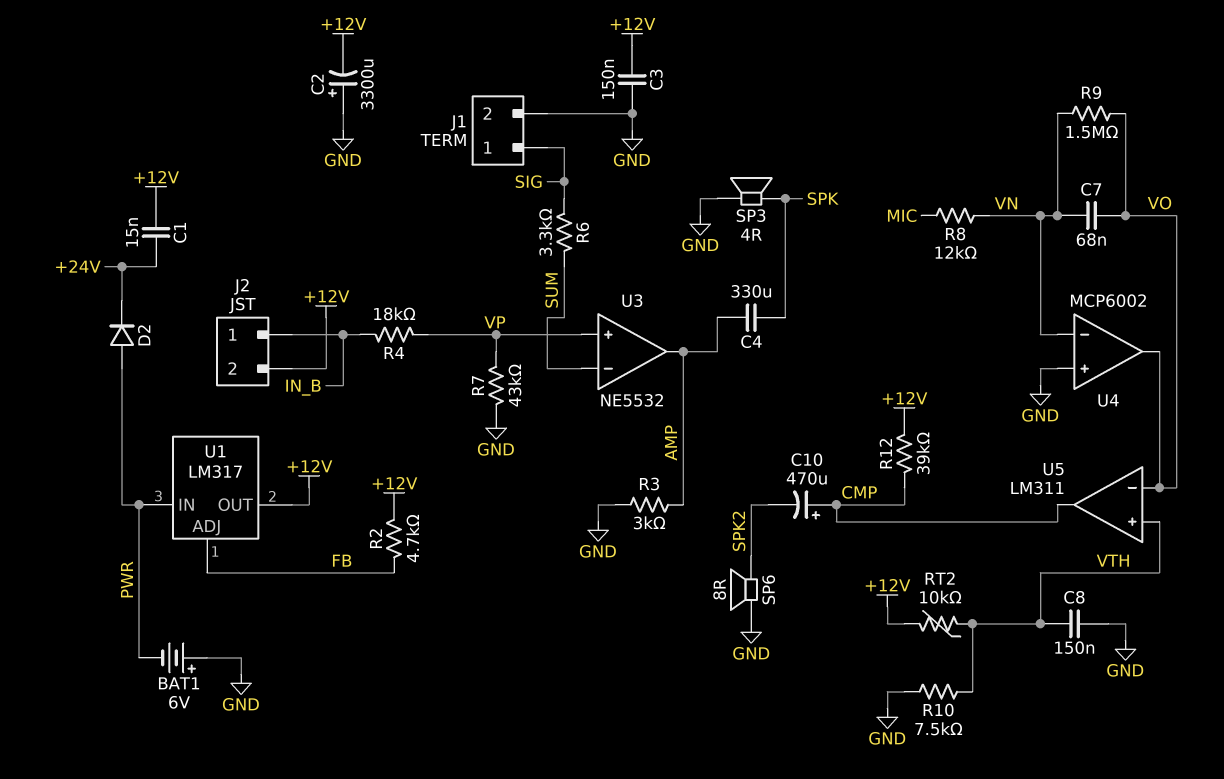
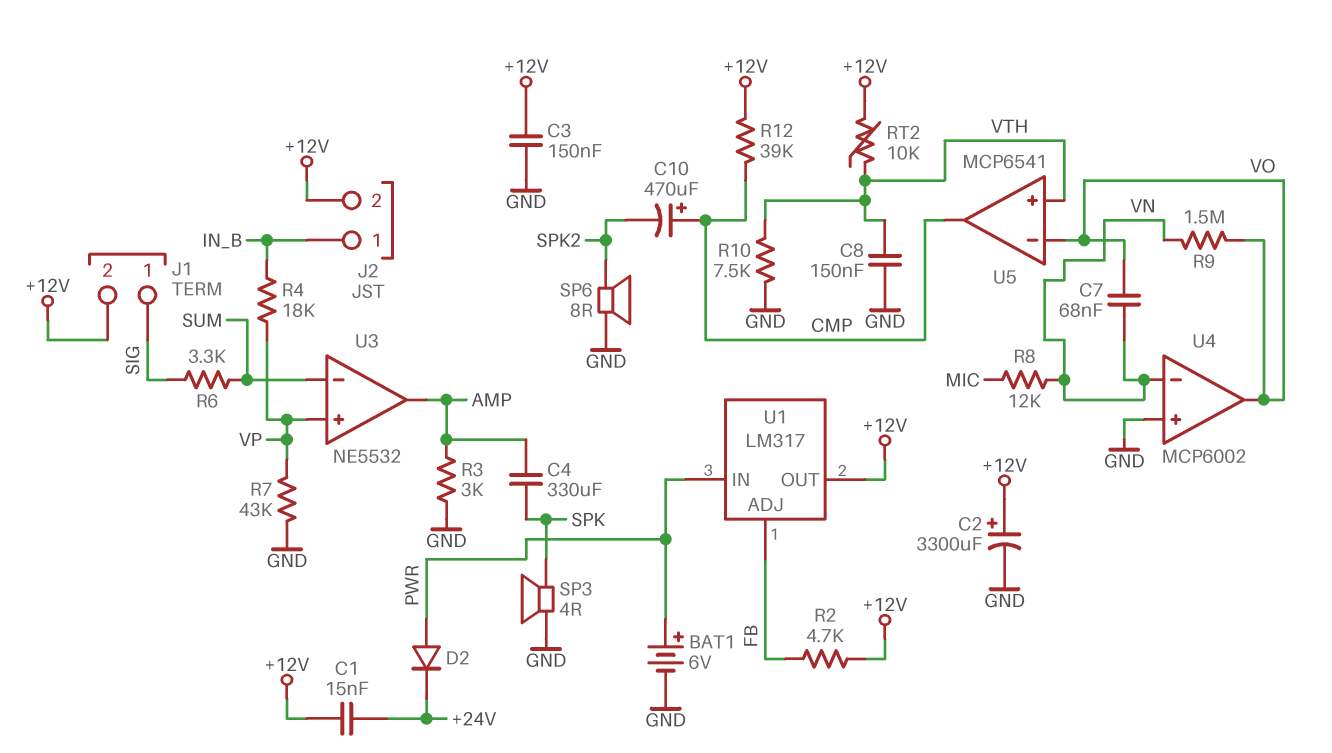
BAT1: 6V (plus GND, minus PWR) -> 6V (plus PWR, minus GND)
C2: 3300uF (plus GND, minus +12V) -> 3300uF (plus +12V, minus GND)
J1 pin 2: GND -> +12V
U5: LM311 -> MCP6541

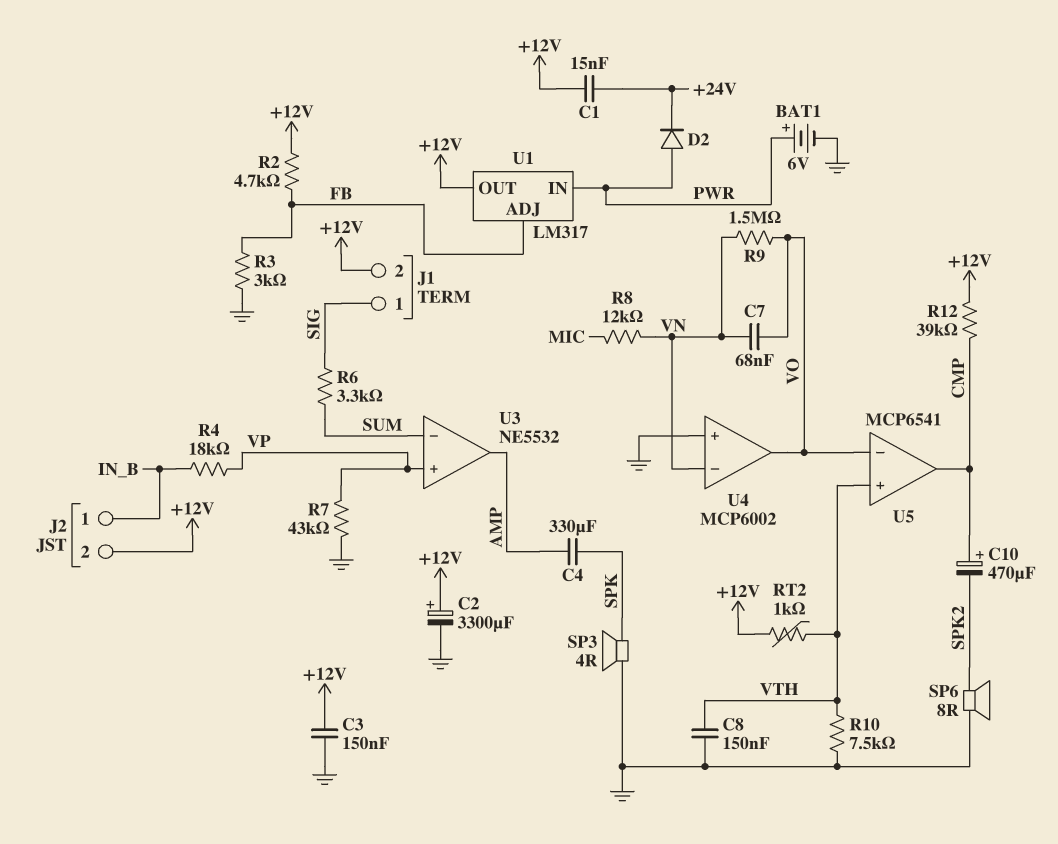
R3: 3k (AMP, GND) -> 3k (FB, GND)
RT2: 10k (+12V, VTH) -> 1k (+12V, VTH)

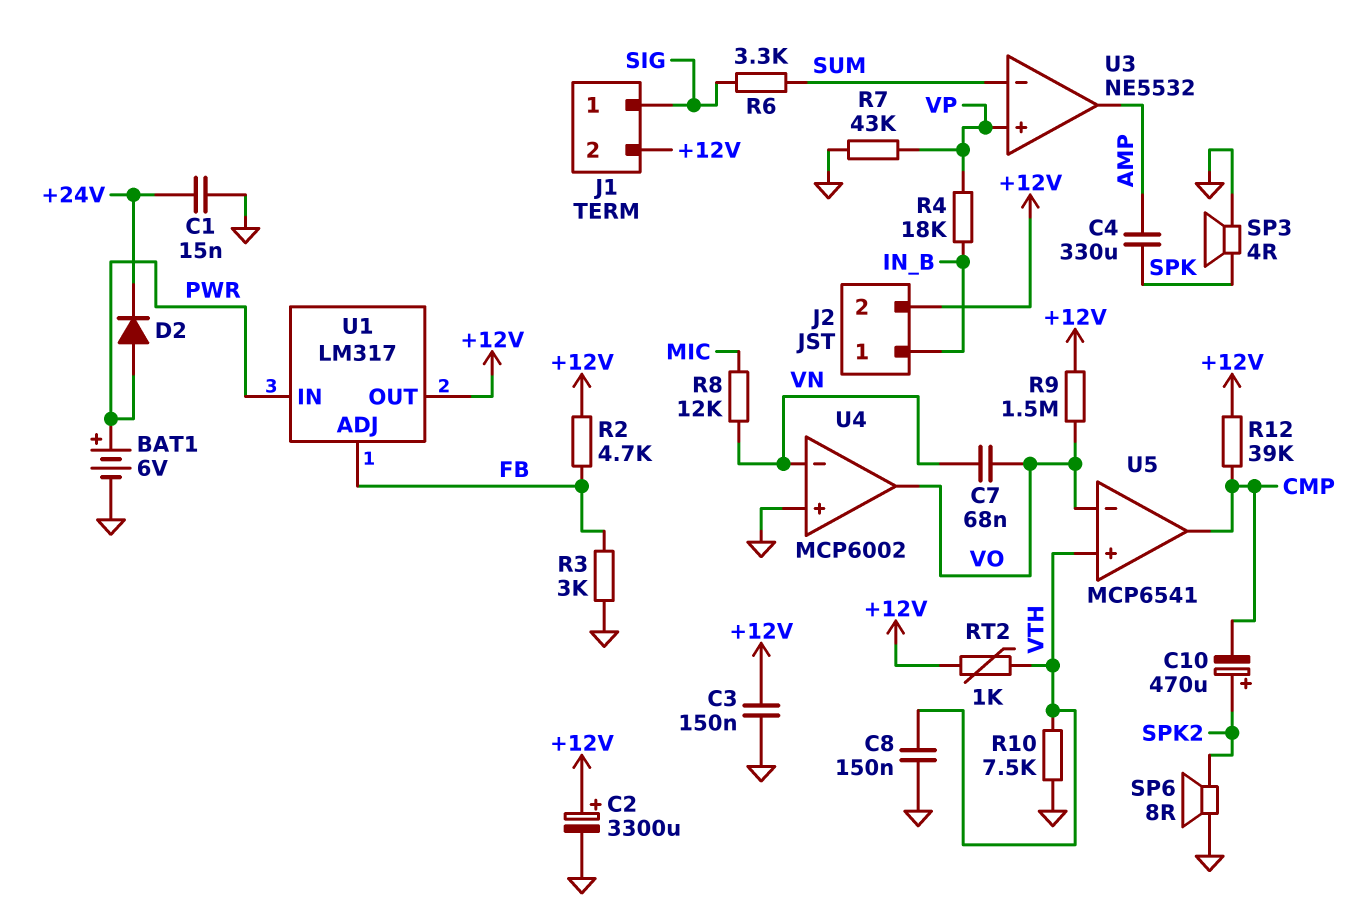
C1: 15nF (+12V, +24V) -> 15nF (+24V, GND)
C10: 470uF (plus CMP, minus SPK2) -> 470uF (plus SPK2, minus CMP)
R9: 1.5M (VN, VO) -> 1.5M (+12V, VO)

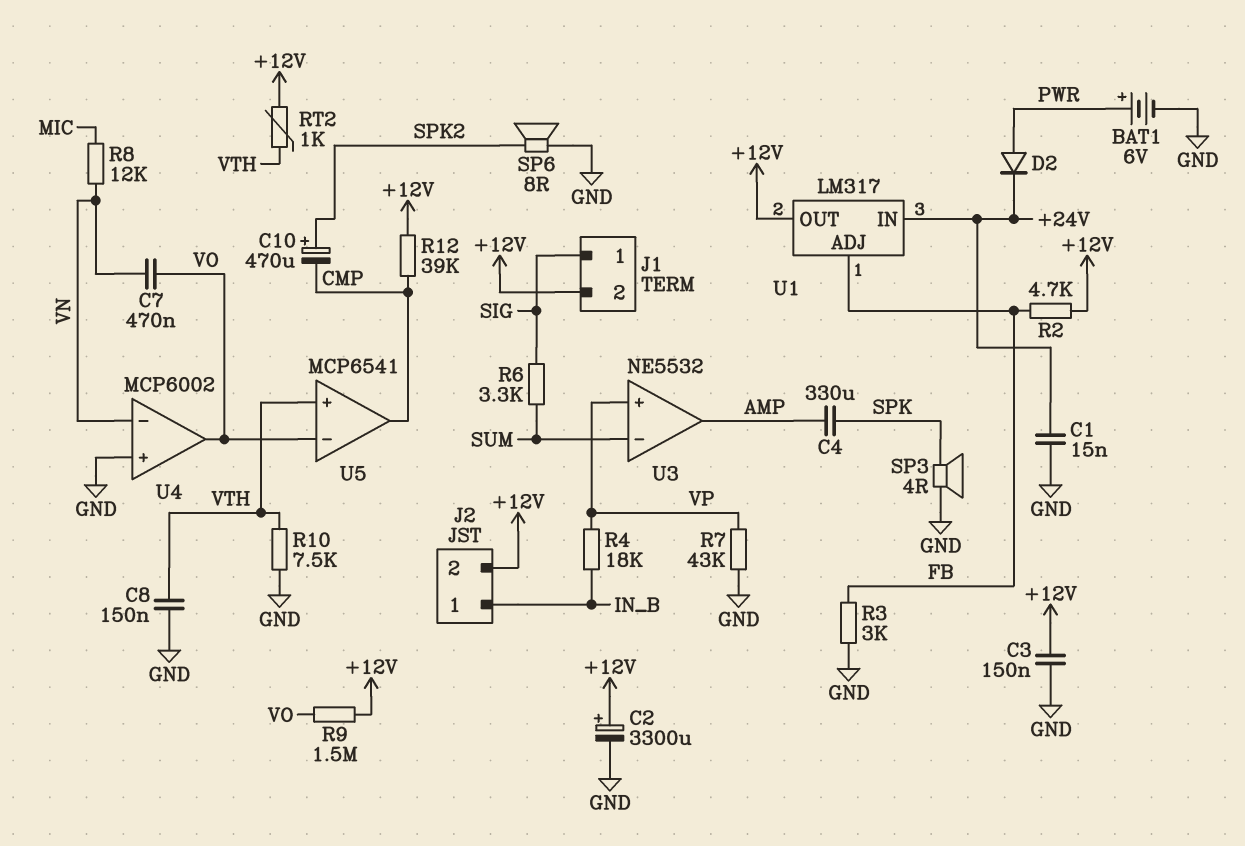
C7: 68nF (VN, VO) -> 470nF (VN, VO)
U1 pin IN: PWR -> +24V

